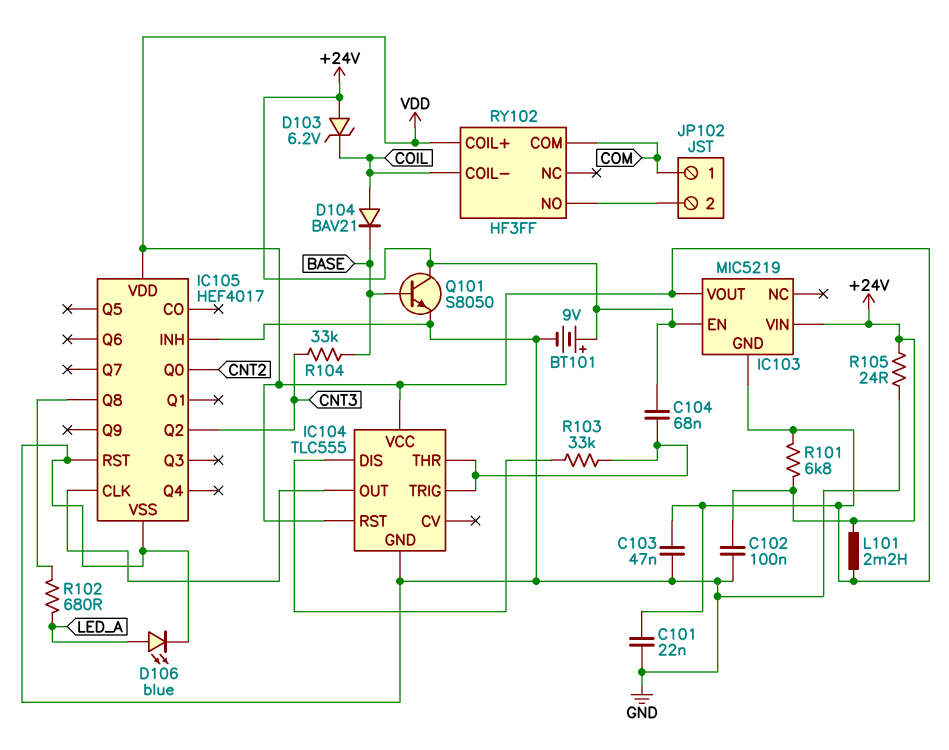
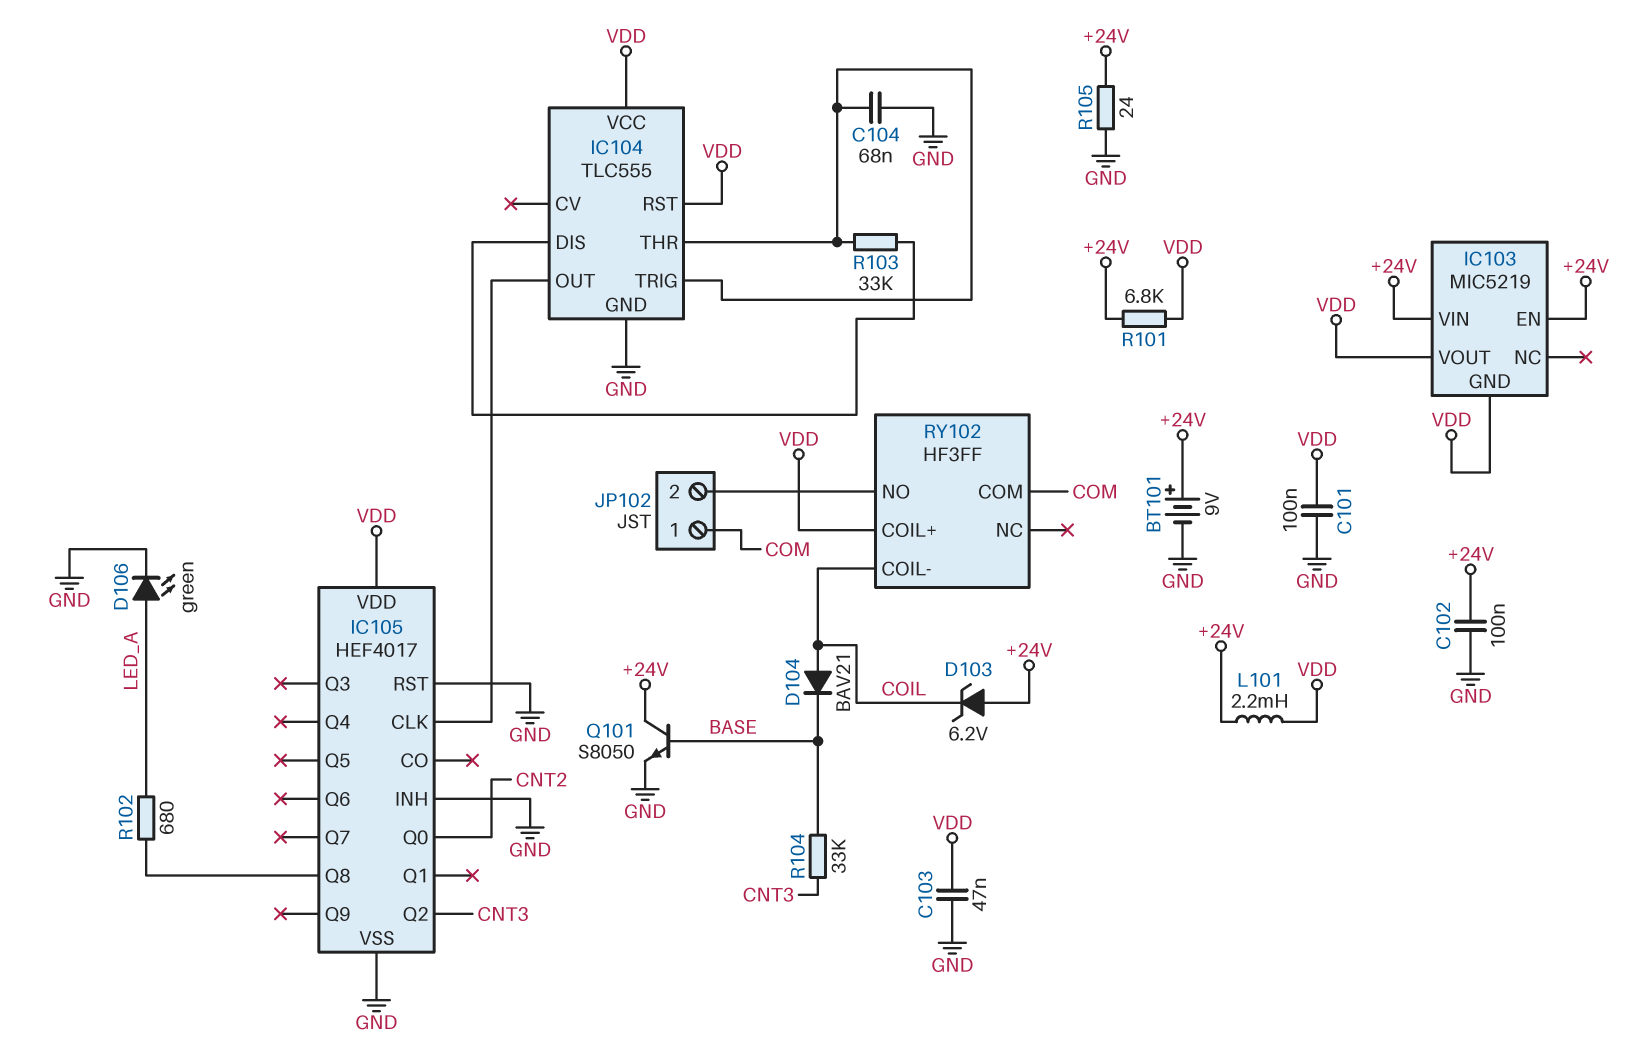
C101: 22nF (GND, VDD) -> 100nF (GND, VDD)
C104: 68nF (+24V, IC104/THR) -> 68nF (GND, IC104/THR)
D106: LED blue (A LED_A, K GND) -> LED green (A LED_A, K GND)

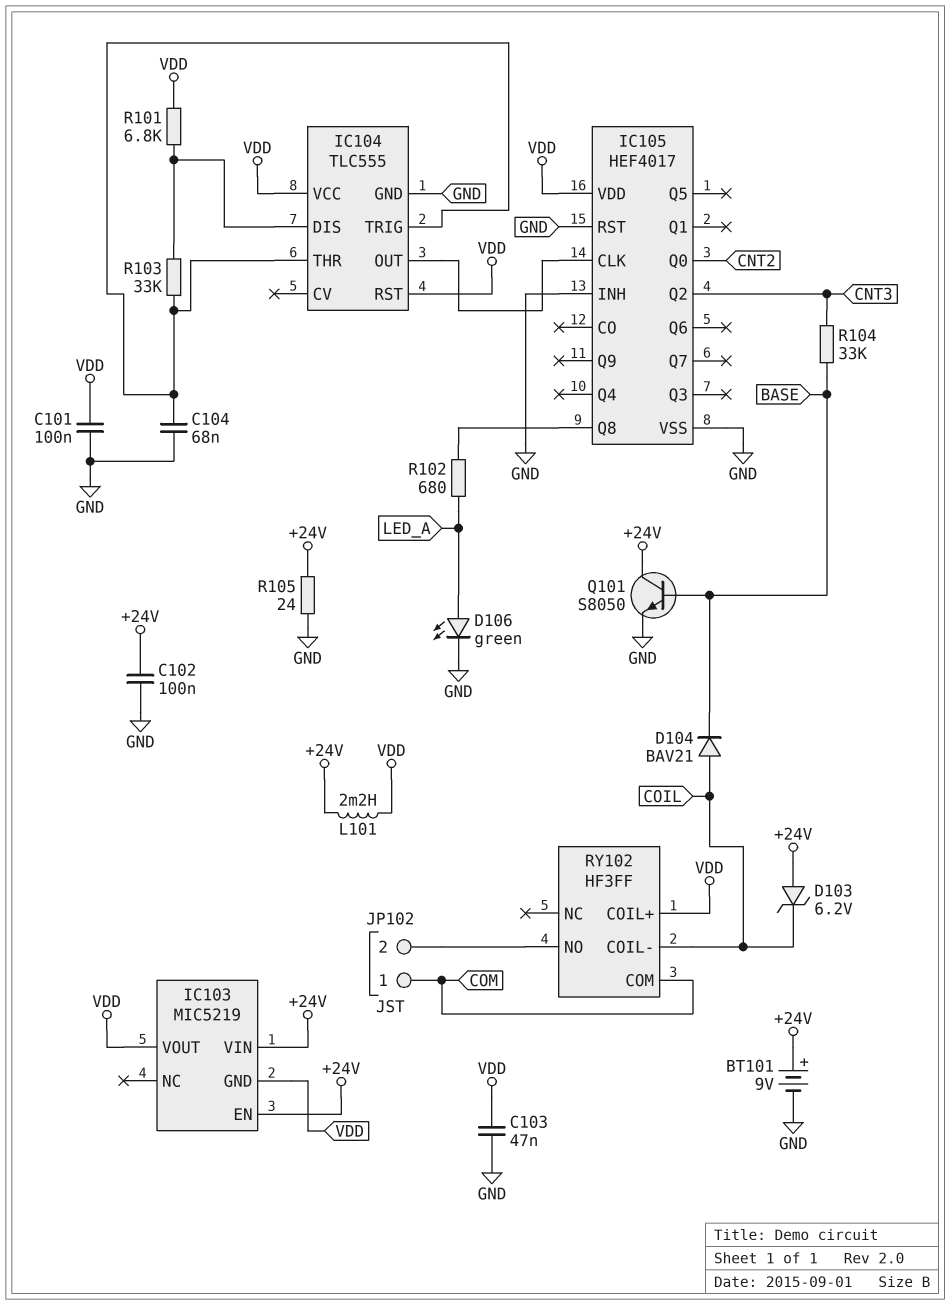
R101: 6.8k (+24V, VDD) -> 6.8k (IC104/DIS, VDD)

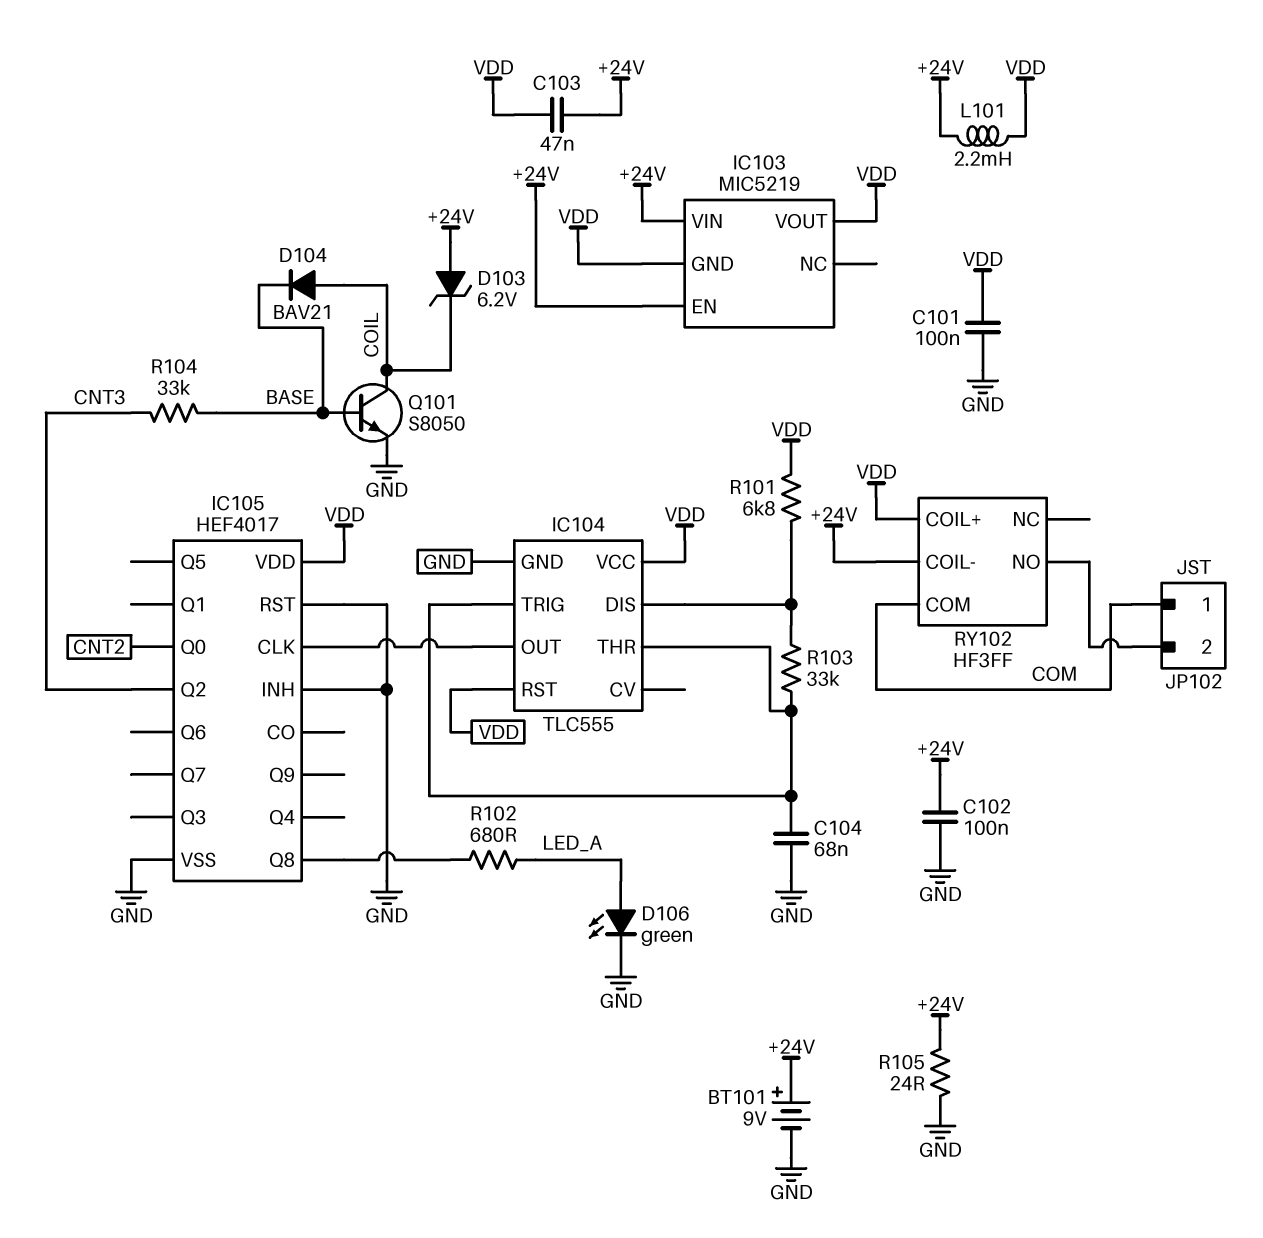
C103: 47nF (GND, VDD) -> 47nF (+24V, VDD)
Q101: NPN S8050 (B BASE, C +24V, E GND) -> NPN S8050 (B BASE, C COIL, E GND)
RY102 pin COIL-: COIL -> +24V

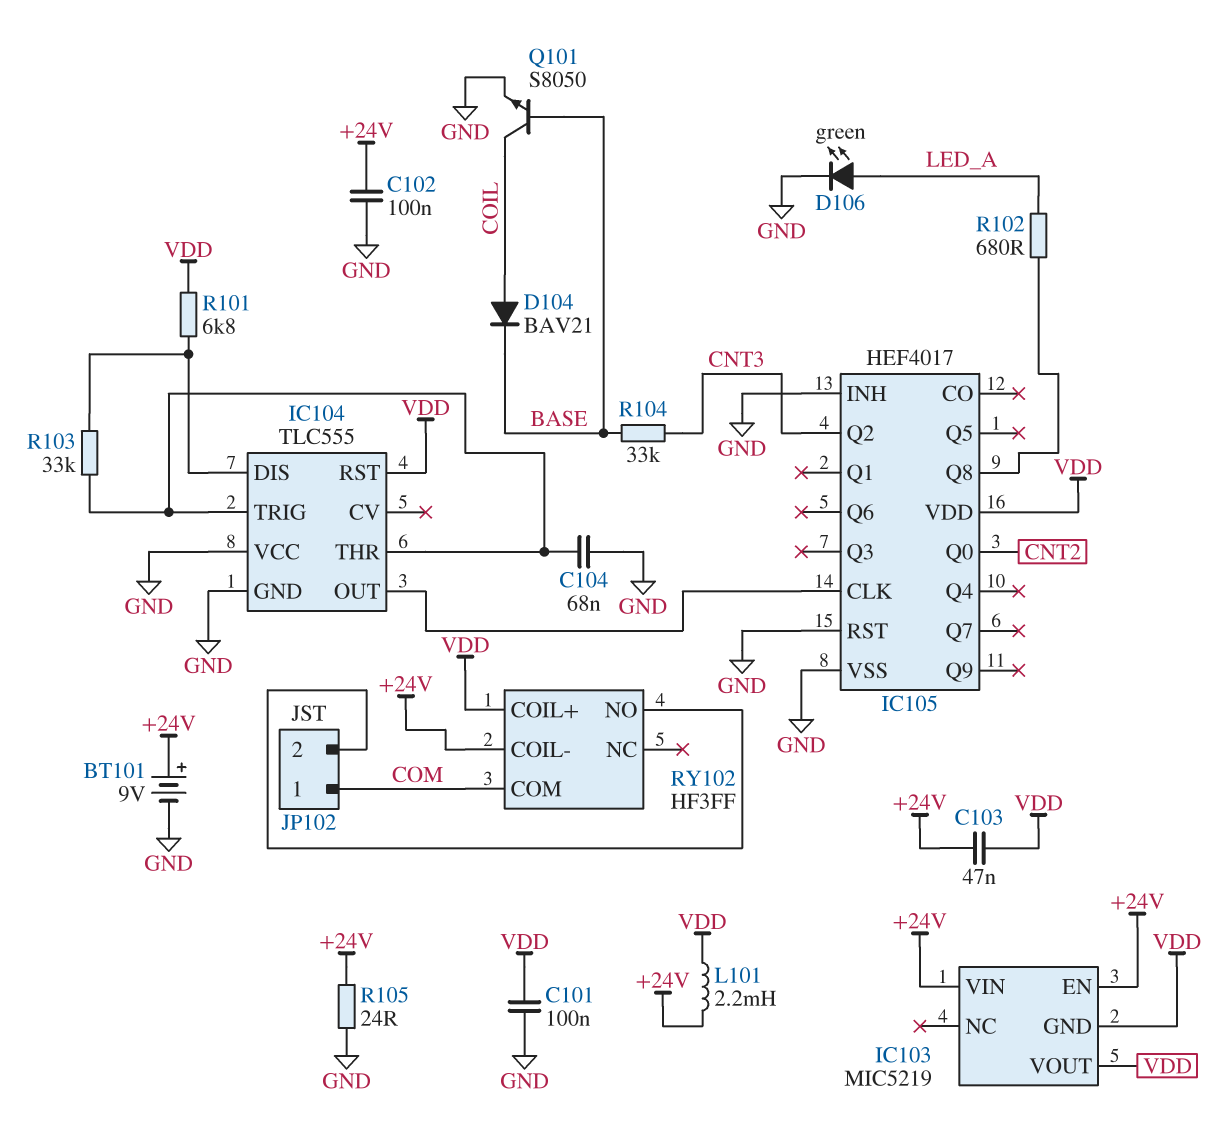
D103: zener 6.2V (A +24V, K COIL) -> none
IC104 pin VCC: VDD -> GND

